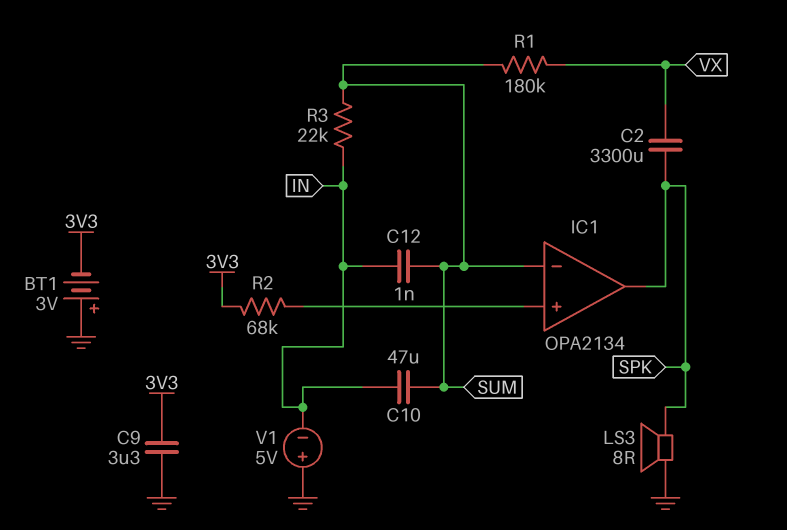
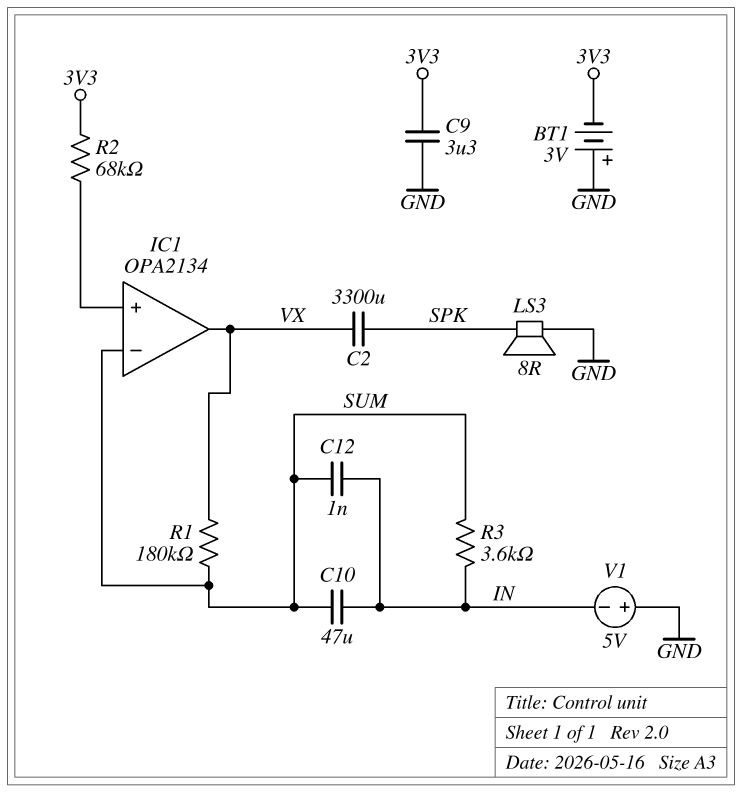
IC1 pin out: SPK -> VX
R3: 22k (IN, SUM) -> 3.6k (IN, SUM)

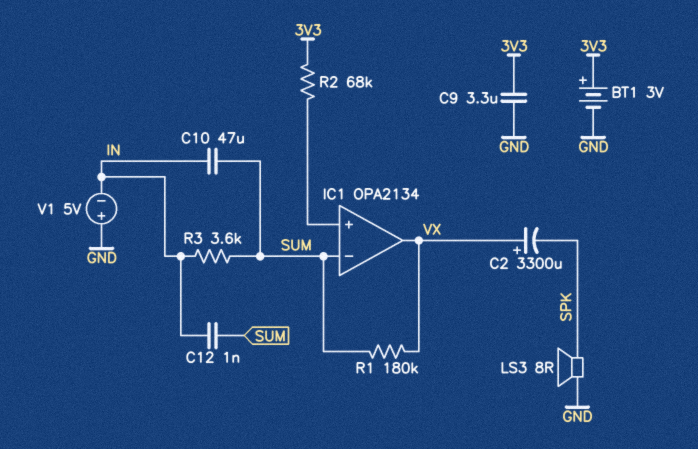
BT1: 3V (plus GND, minus 3V3) -> 3V (plus 3V3, minus GND)
C2: 3300uF (SPK, VX) -> 3300uF (plus VX, minus SPK)

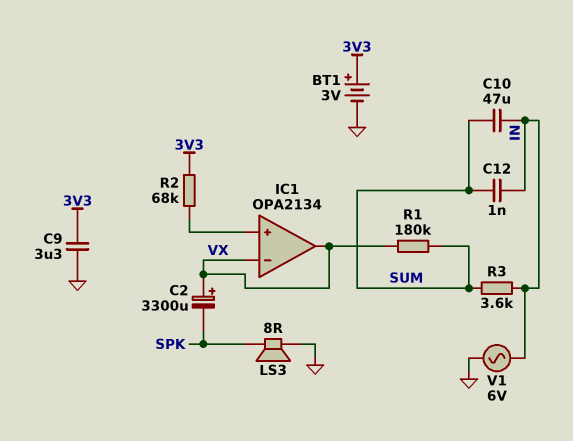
IC1 pin in-: SUM -> VX
V1: 5V (plus GND, minus IN) -> AC 6V (GND, IN)

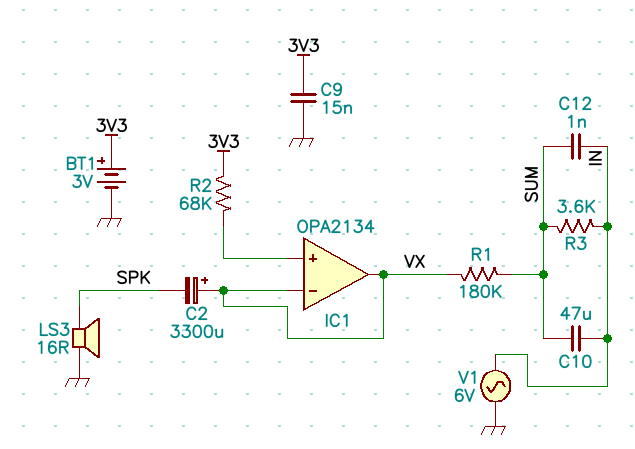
C9: 3.3uF (3V3, GND) -> 15nF (3V3, GND)
LS3: speaker 8R (GND, SPK) -> speaker 16R (GND, SPK)

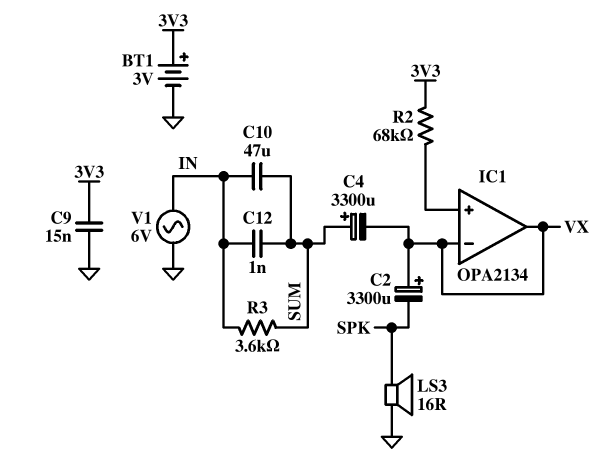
C4: none -> 3300uF (plus SUM, minus VX)
R1: 180k (SUM, VX) -> none

